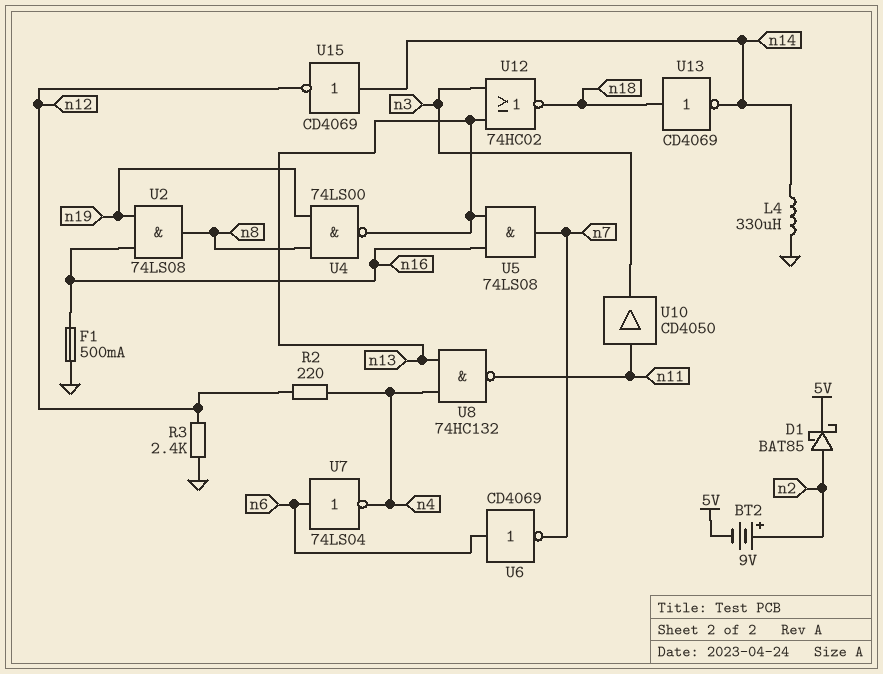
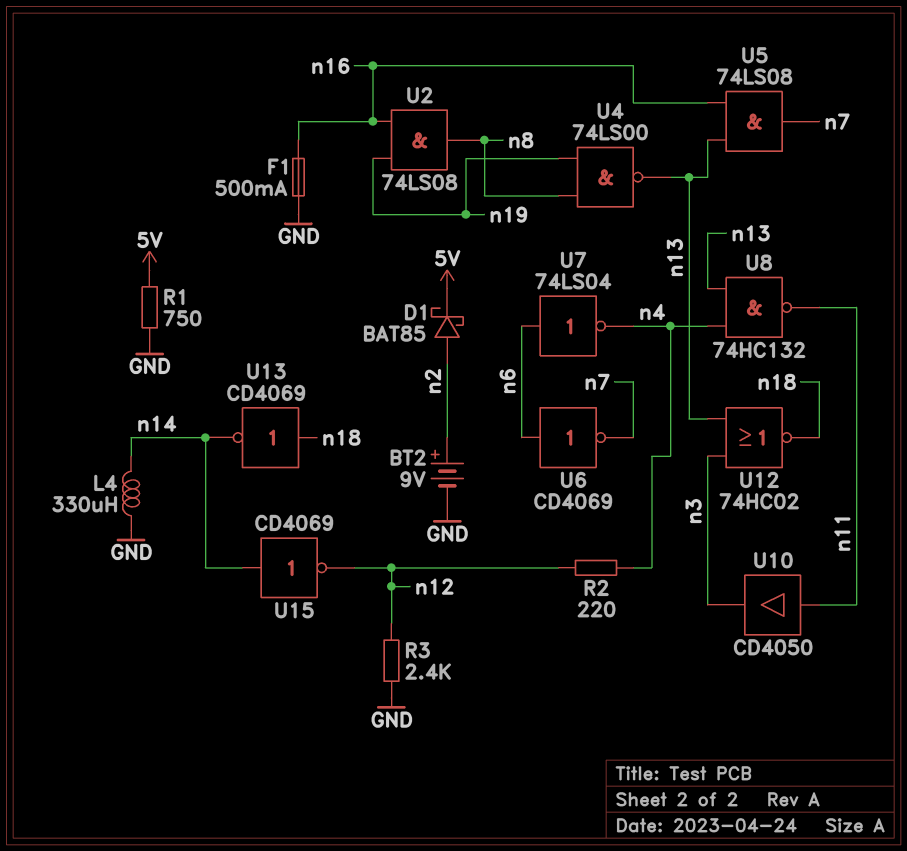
BT2: 9V (plus n2, minus 5V) -> 9V (plus n2, minus GND)
R1: none -> 750 (5V, GND)

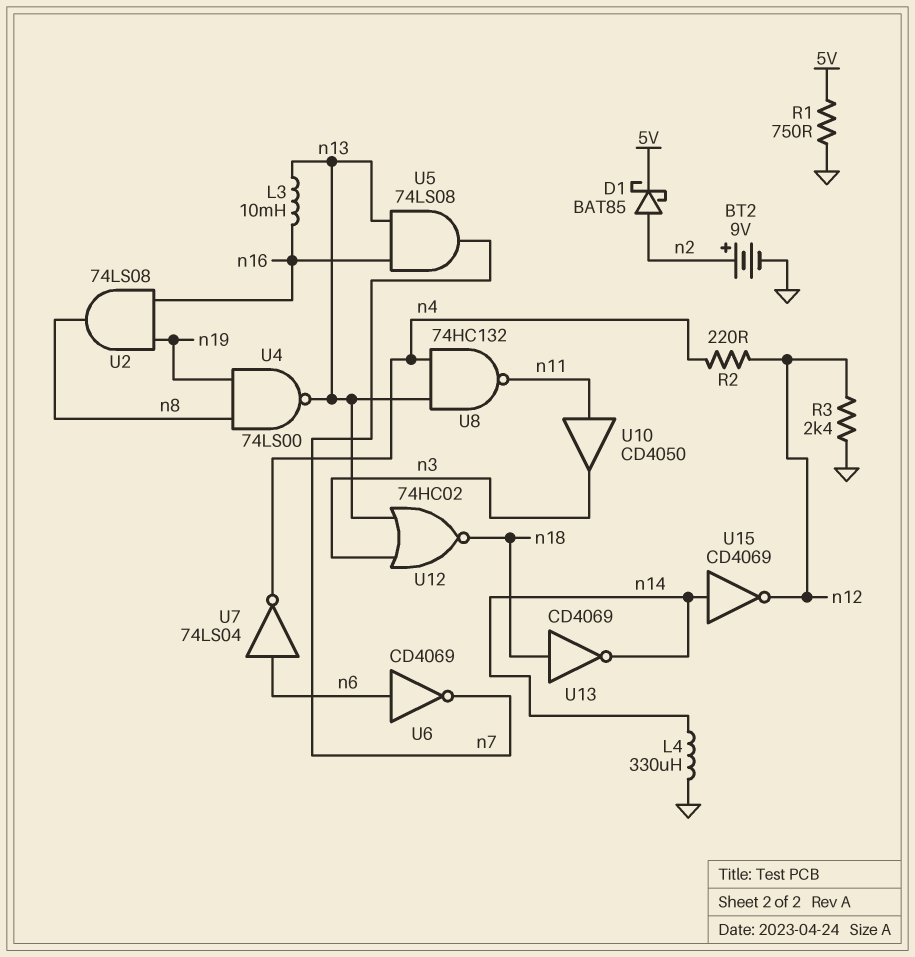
F1: 500mA (GND, n16) -> none
L3: none -> 10mH (n13, n16)

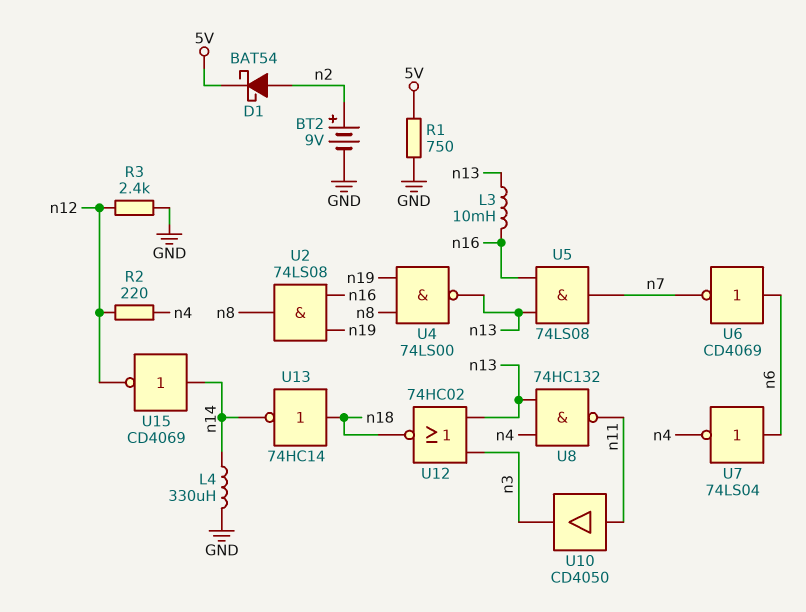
D1: schottky BAT85 (A n2, K 5V) -> schottky BAT54 (A n2, K 5V)
U13: NOT CD4069 (in n18, out n14) -> NOT 74HC14 (in n18, out n14)

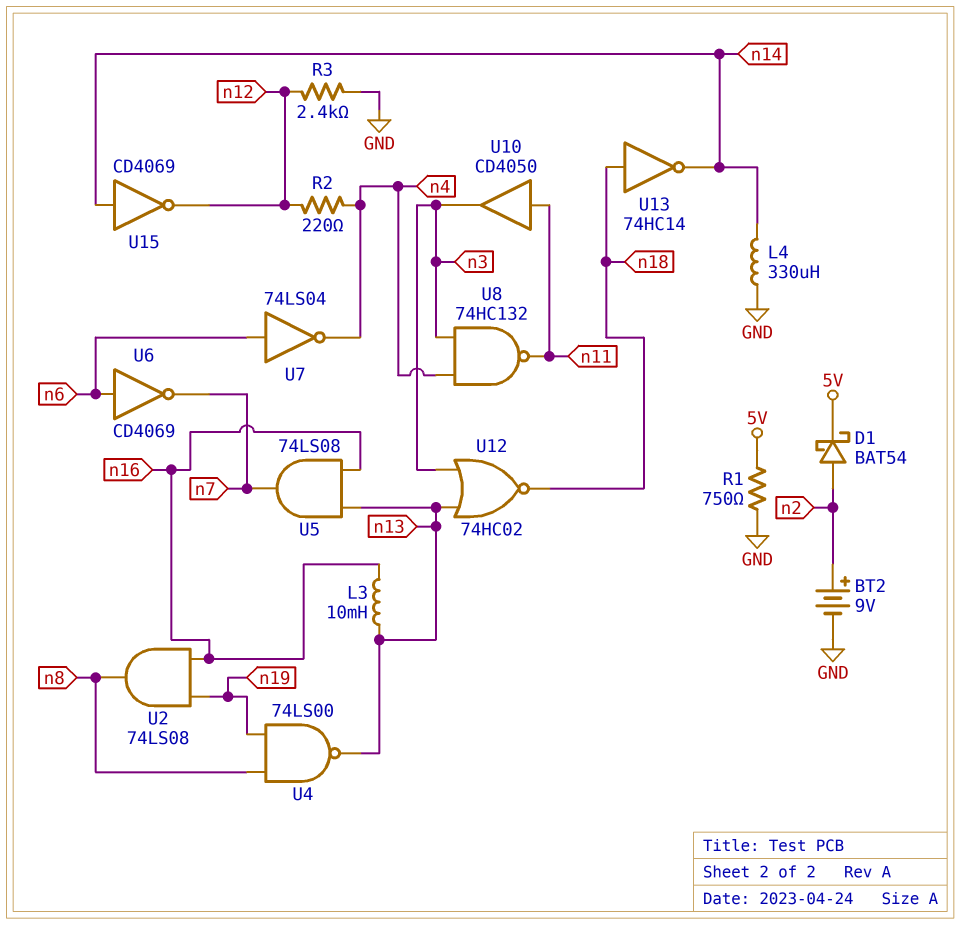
U8: NAND 74HC132 (in n4, in n13, out n11) -> NAND 74HC132 (in n3, in n4, out n11)

